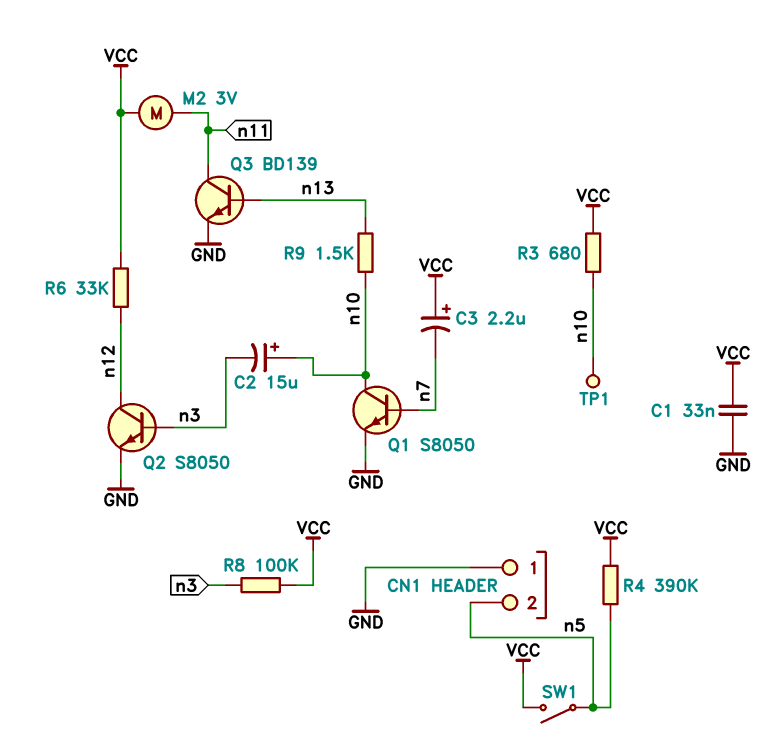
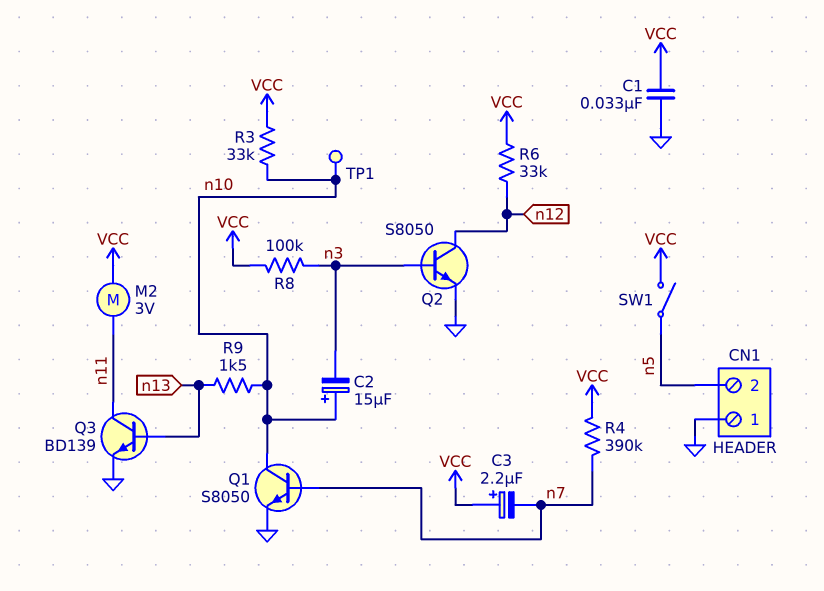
R3: 680 (VCC, n10) -> 33k (VCC, n10)
R4: 390k (VCC, n5) -> 390k (VCC, n7)

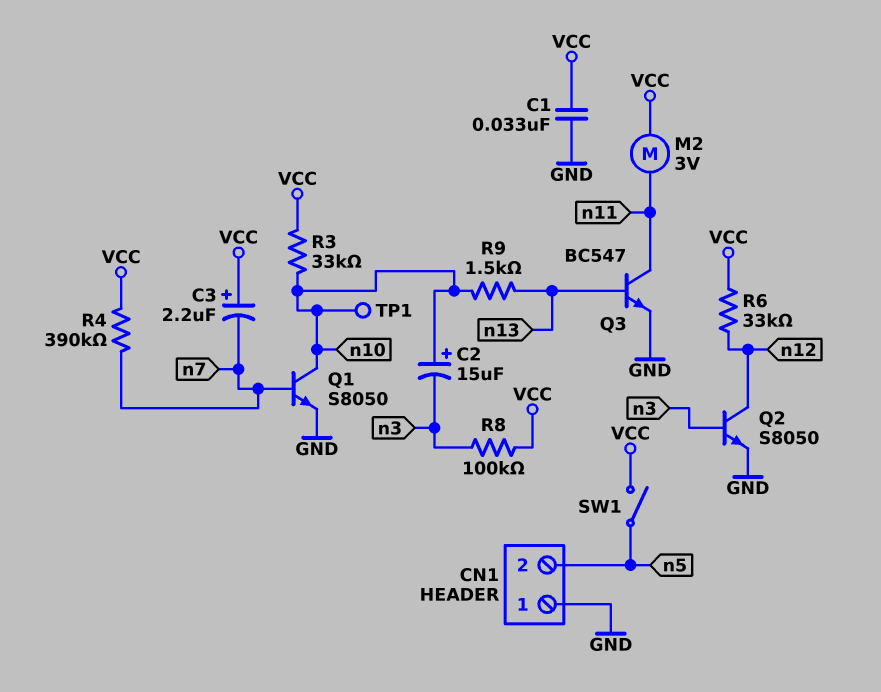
Q3: NPN BD139 (B n13, C n11, E GND) -> NPN BC547 (B n13, C n11, E GND)

